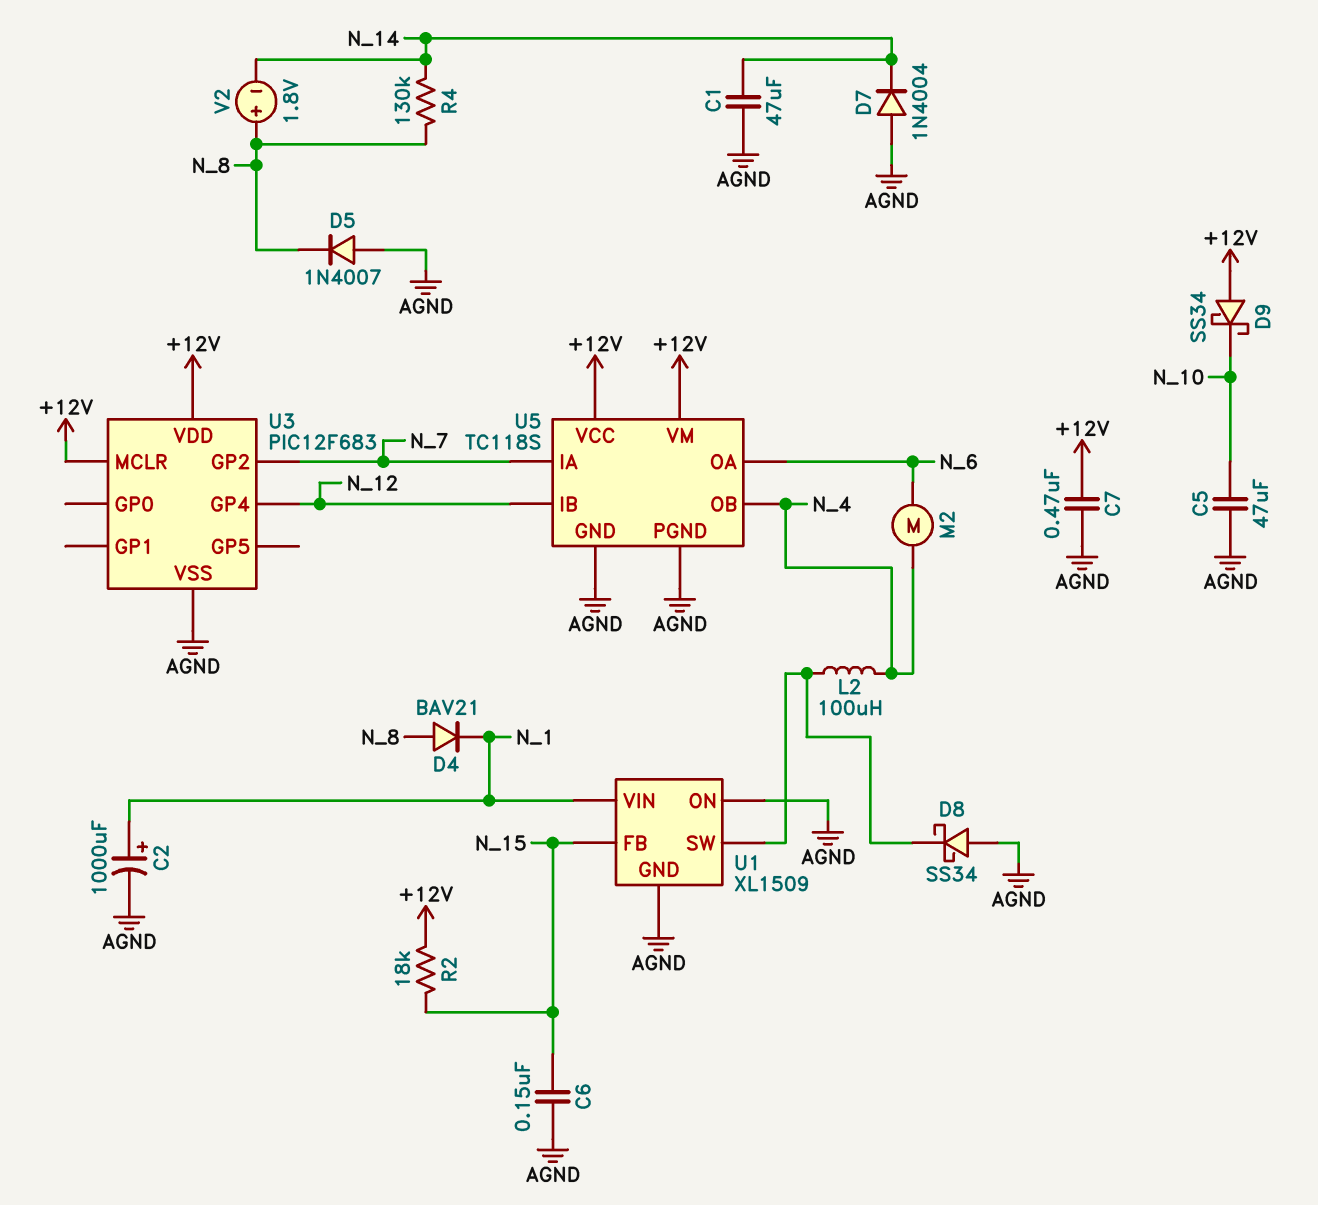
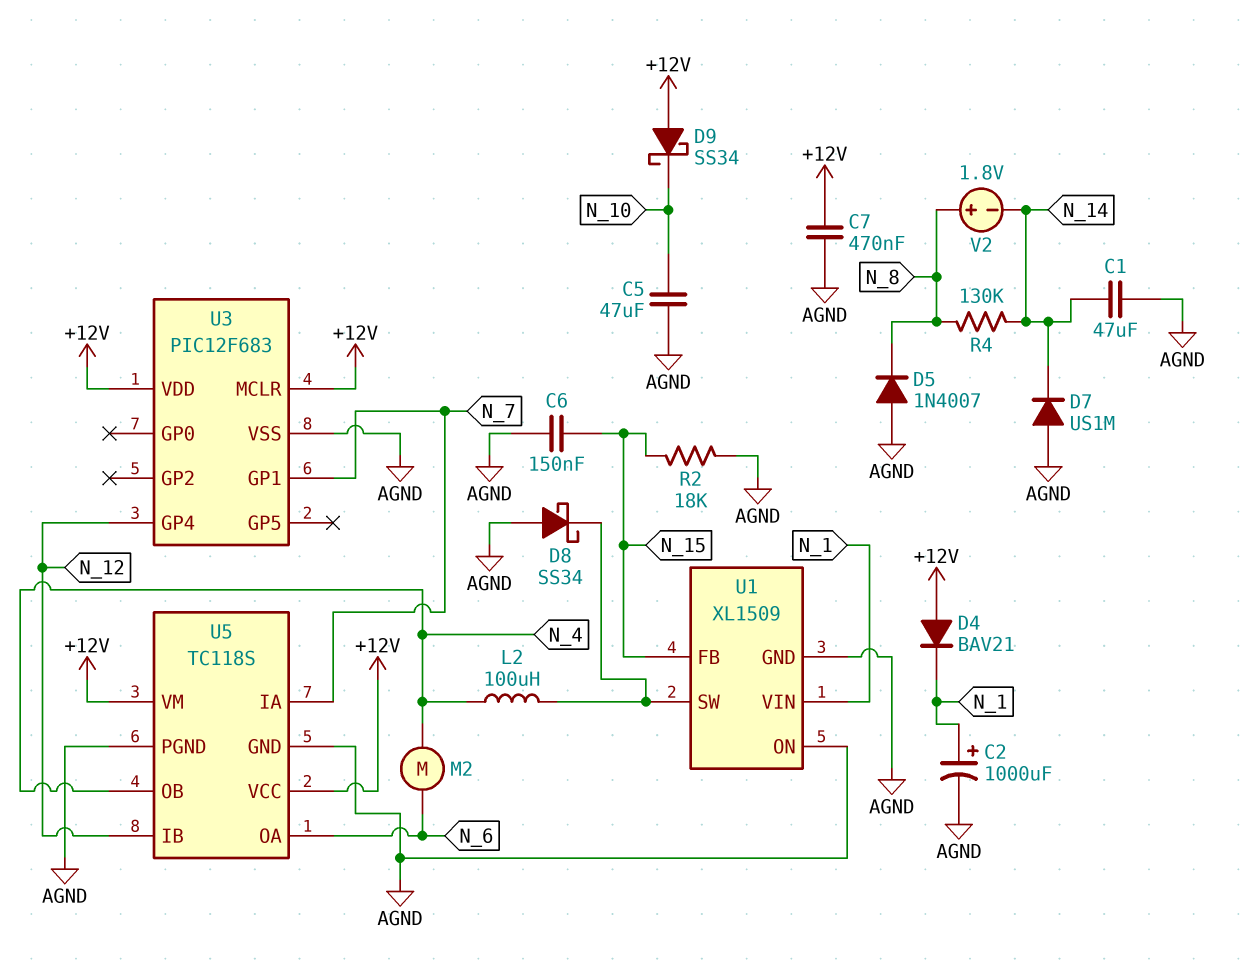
D4: diode BAV21 (A N_8, K N_1) -> diode BAV21 (A +12V, K N_1)
D7: diode 1N4004 (A AGND, K N_14) -> diode US1M (A AGND, K N_14)
R2: 18k (+12V, N_15) -> 18k (AGND, N_15)
U3 pin GP1: none -> N_7
U3 pin GP2: N_7 -> none

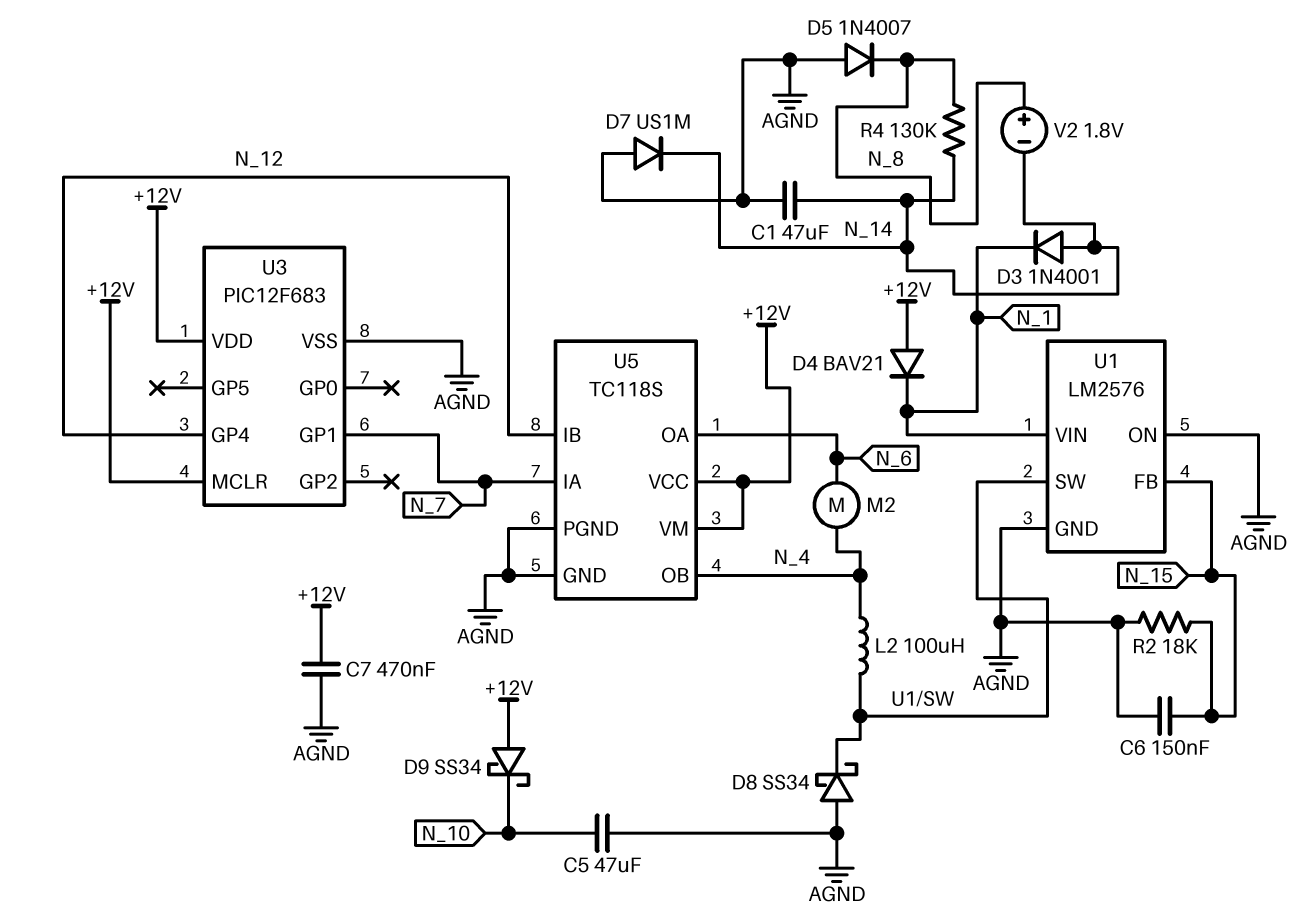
C2: 1000uF (plus N_1, minus AGND) -> none
D3: none -> diode 1N4001 (A N_14, K N_1)
U1: XL1509 -> LM2576

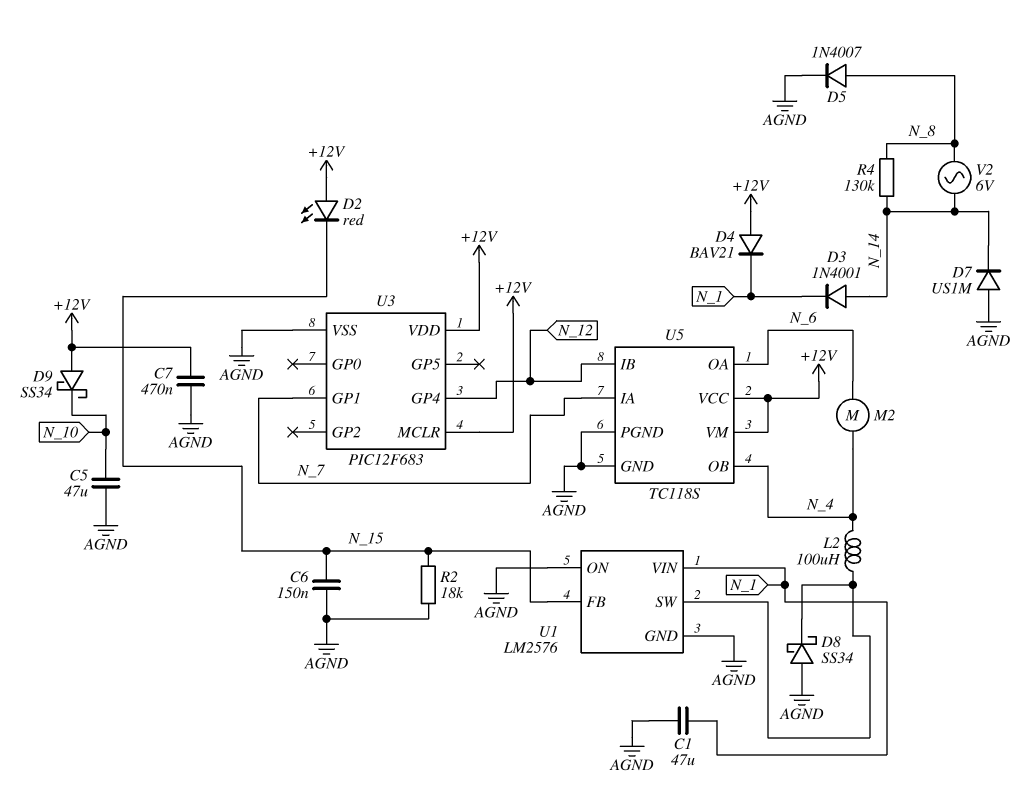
C1: 47uF (AGND, N_14) -> 47uF (AGND, N_1)
D2: none -> LED red (A +12V, K N_15)
D5: diode 1N4007 (A AGND, K N_8) -> diode 1N4007 (A N_8, K AGND)
V2: 1.8V (plus N_8, minus N_14) -> AC 6V (N_8, N_14)

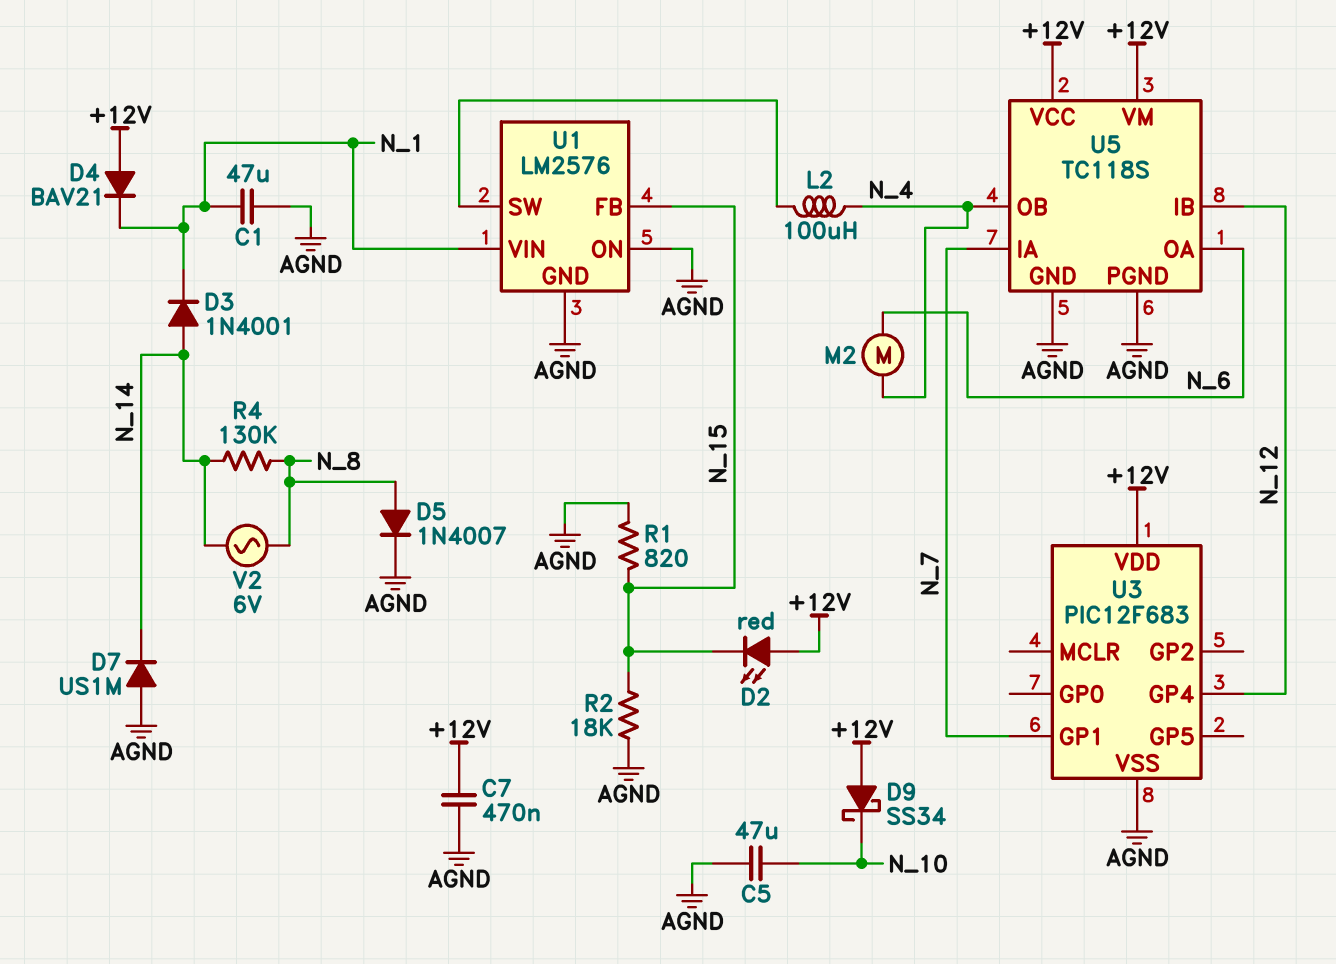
C6: 150nF (AGND, N_15) -> none
D8: schottky SS34 (A AGND, K U1/SW) -> none
R1: none -> 820 (AGND, N_15)
U3 pin MCLR: +12V -> none

